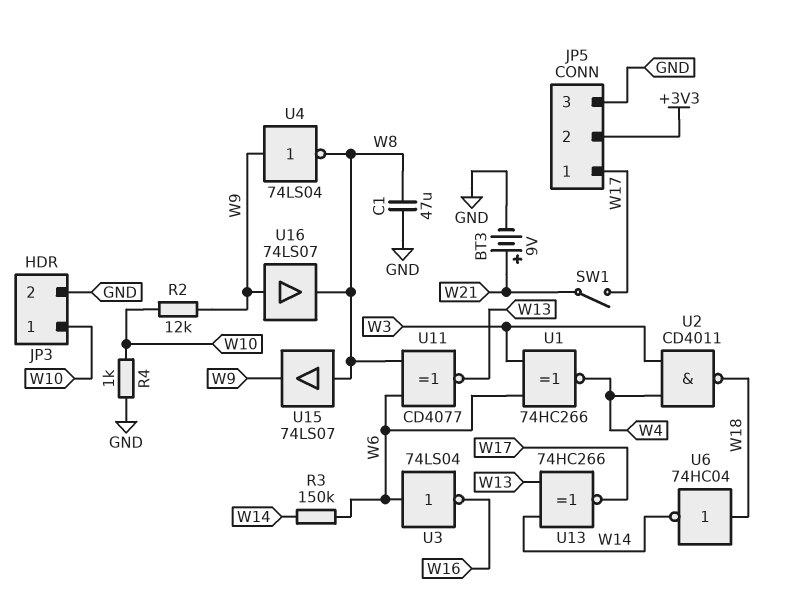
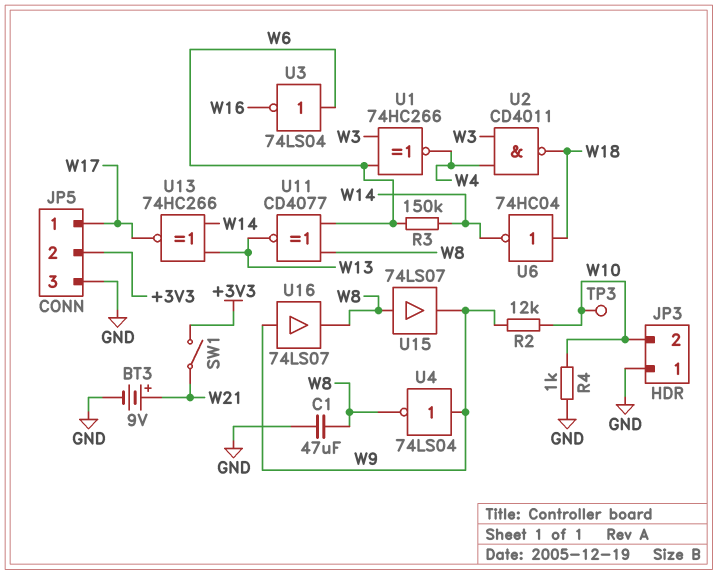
JP3 pin 1: W10 -> GND
JP3 pin 2: GND -> W10
SW1: switch (W17, W21) -> switch (+3V3, W21)
TP3: none -> test point (W10)

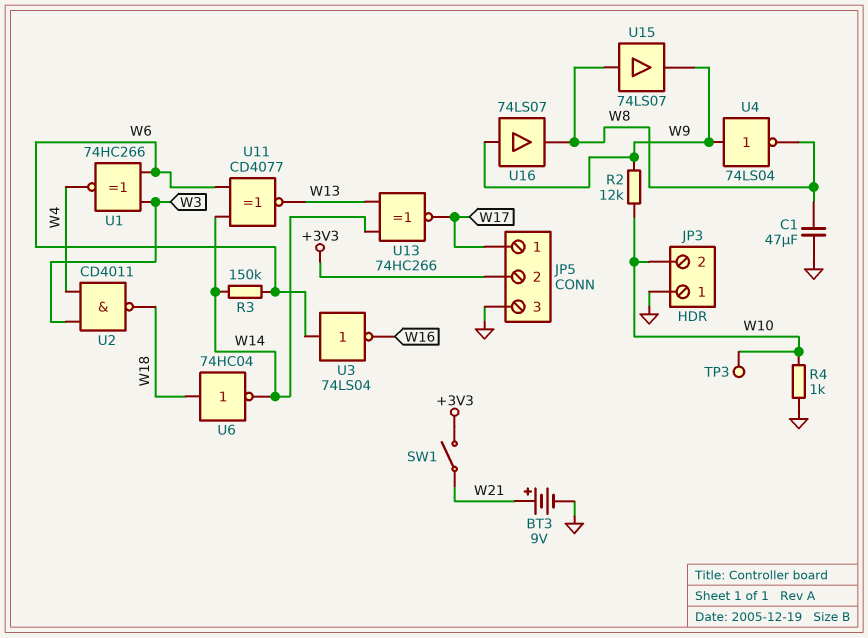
U11: XNOR CD4077 (in W6, in W8, out W13) -> XNOR CD4077 (in W6, in W14, out W13)

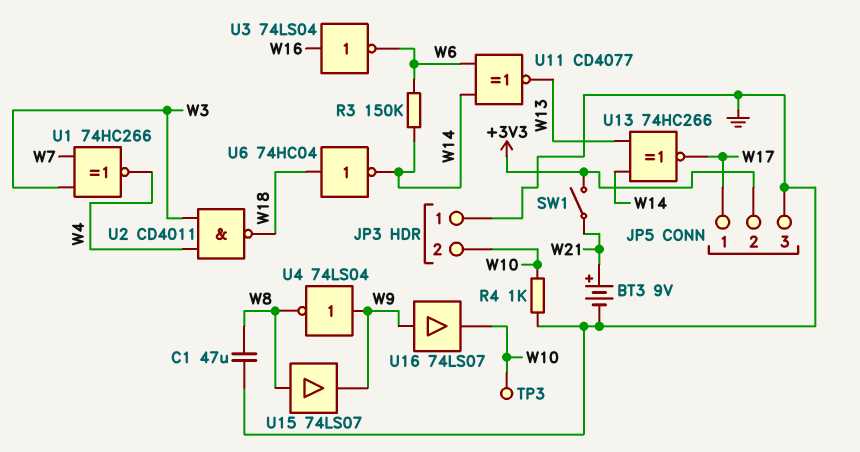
R2: 12k (W9, W10) -> none
U1: XNOR 74HC266 (in W3, in W6, out W4) -> XNOR 74HC266 (in W3, in W7, out W4)
U3: NOT 74LS04 (in W6, out W16) -> NOT 74LS04 (in W16, out W6)
U16: buffer 74LS07 (in W9, out W8) -> buffer 74LS07 (in W9, out W10)

